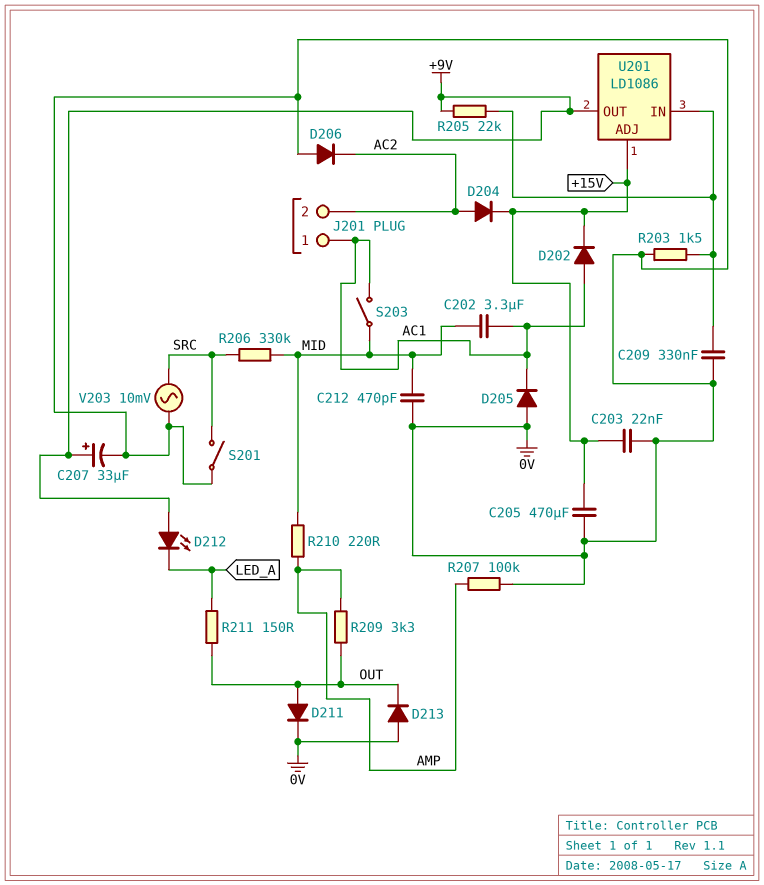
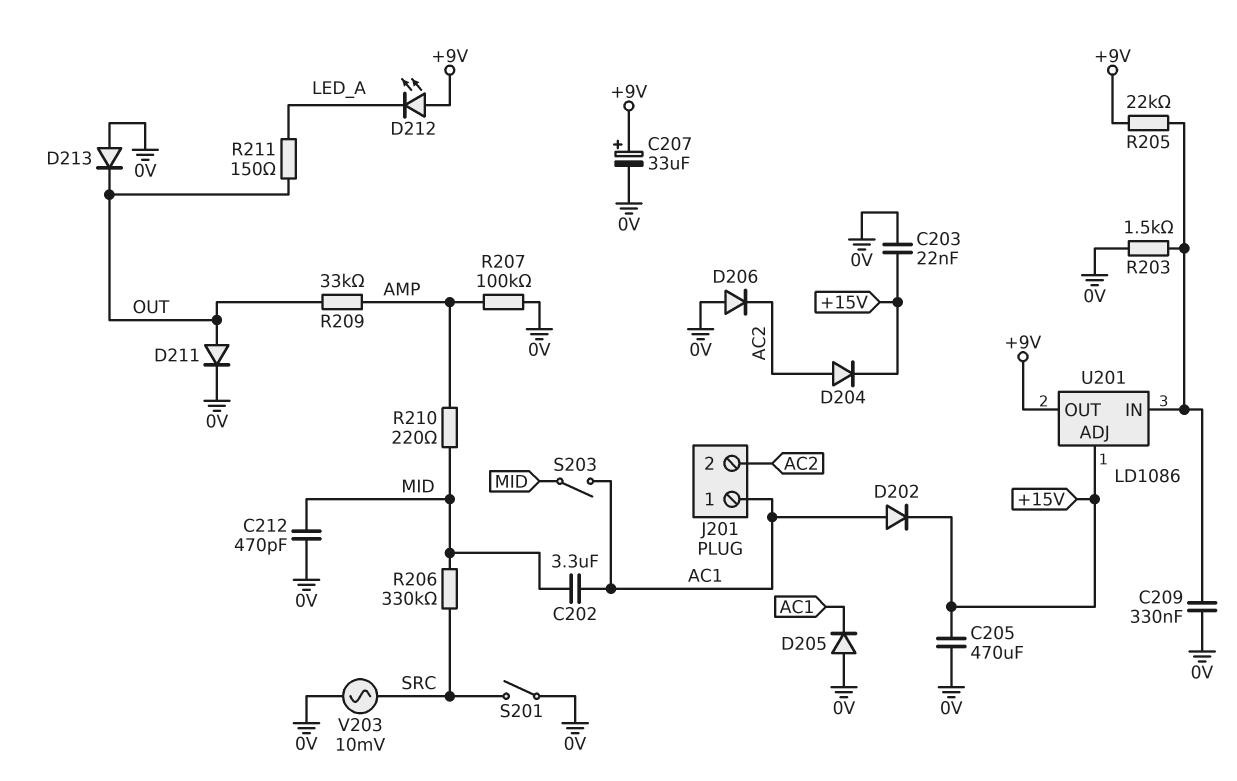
R209: 3.3k (AMP, OUT) -> 33k (AMP, OUT)

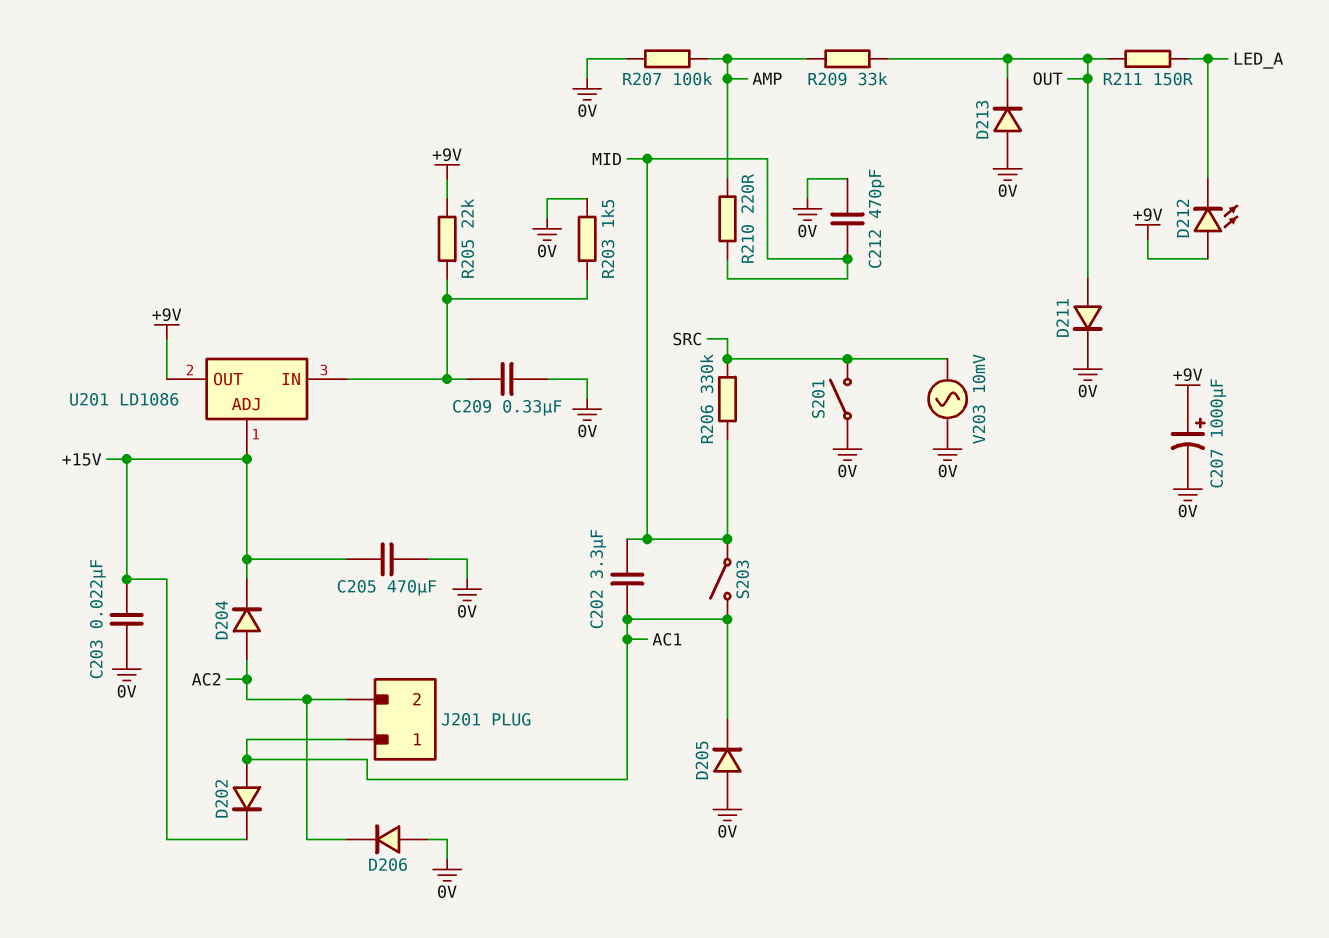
C207: 33uF (plus +9V, minus 0V) -> 1000uF (plus +9V, minus 0V)

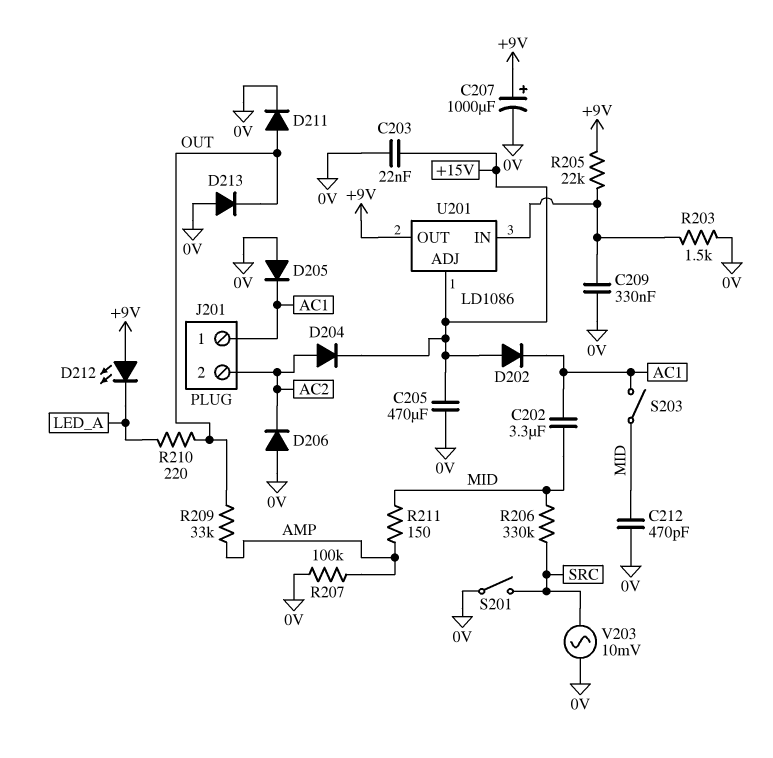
D202: diode (A AC1, K +15V) -> diode (A +15V, K AC1)
R210: 220 (AMP, MID) -> 220 (LED_A, OUT)
R211: 150 (LED_A, OUT) -> 150 (AMP, MID)

